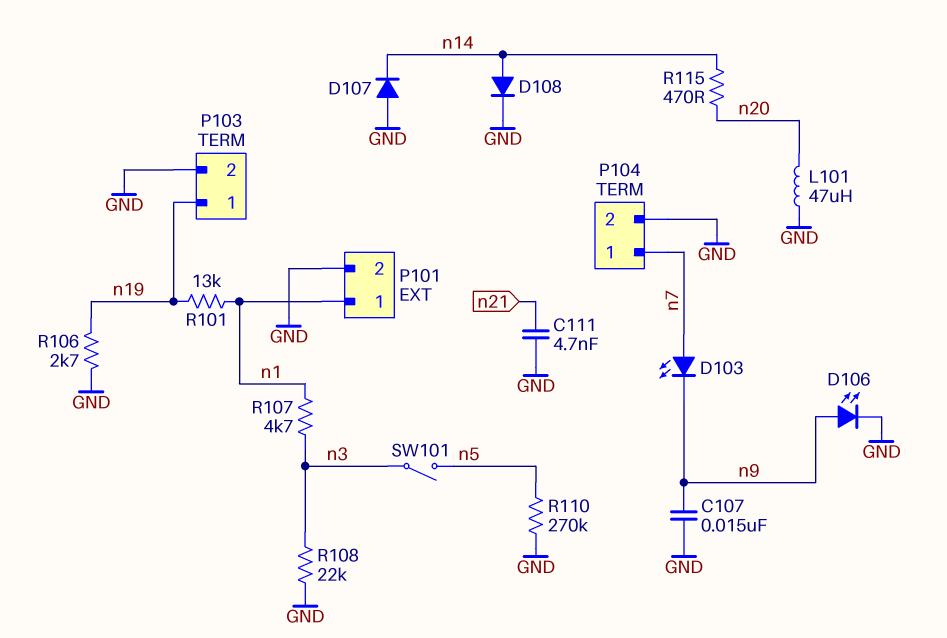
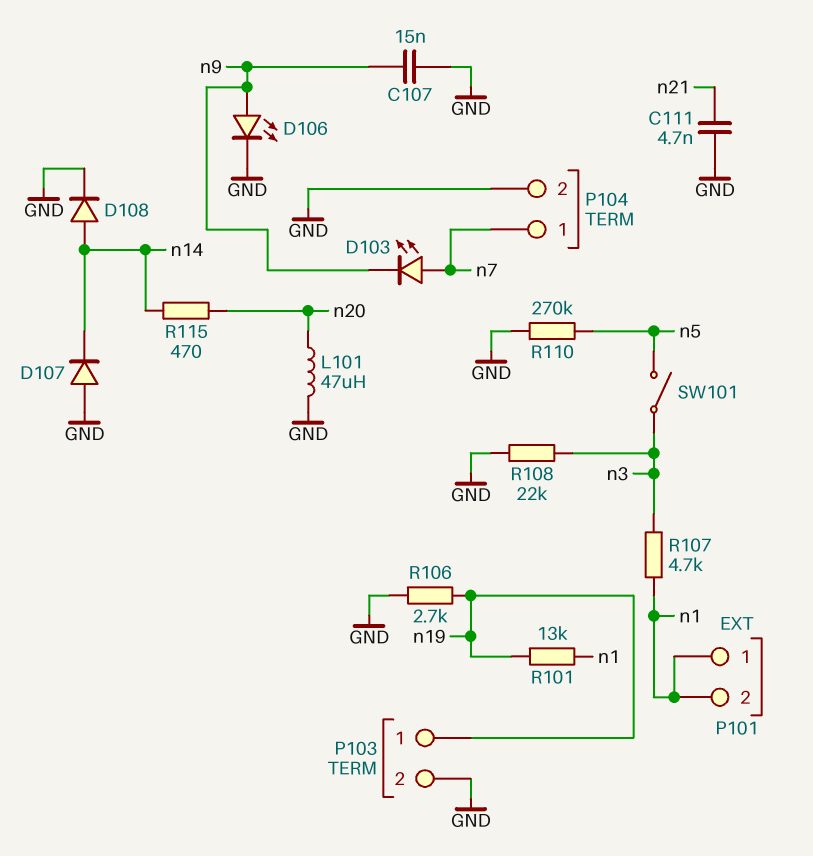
P101 pin 2: GND -> n1

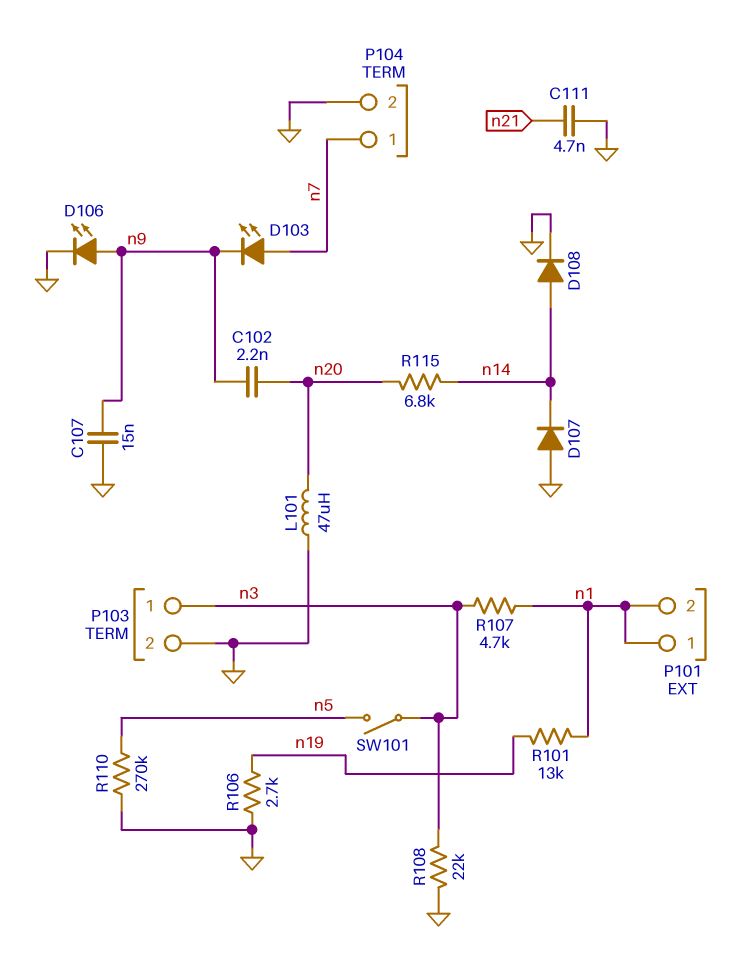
C102: none -> 2.2nF (n9, n20)
P103 pin 1: n19 -> n3
R115: 470 (n14, n20) -> 6.8k (n14, n20)

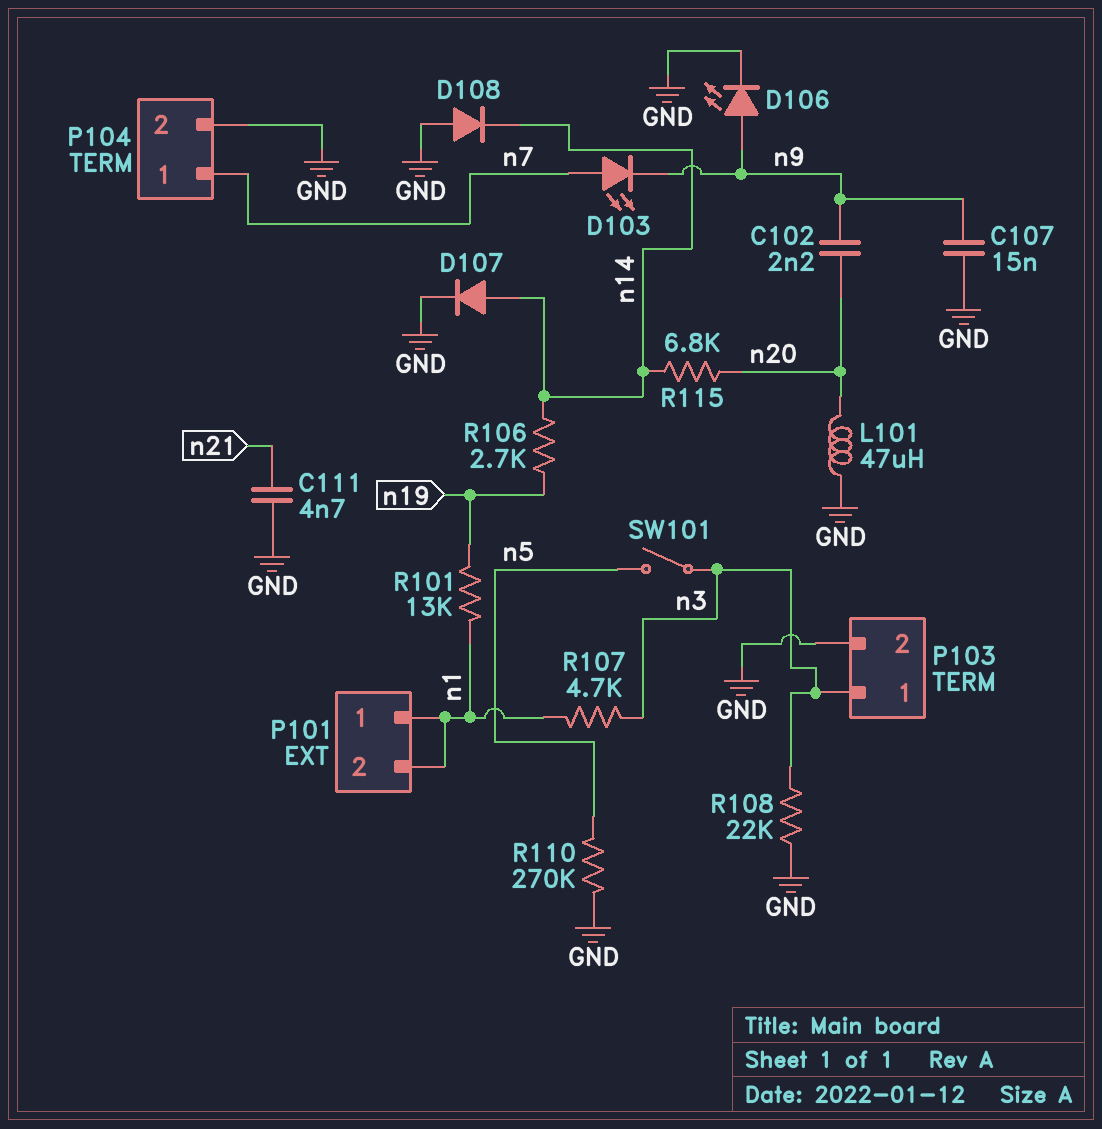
D107: diode (A GND, K n14) -> diode (A n14, K GND)
D108: diode (A n14, K GND) -> diode (A GND, K n14)
R106: 2.7k (GND, n19) -> 2.7k (n14, n19)

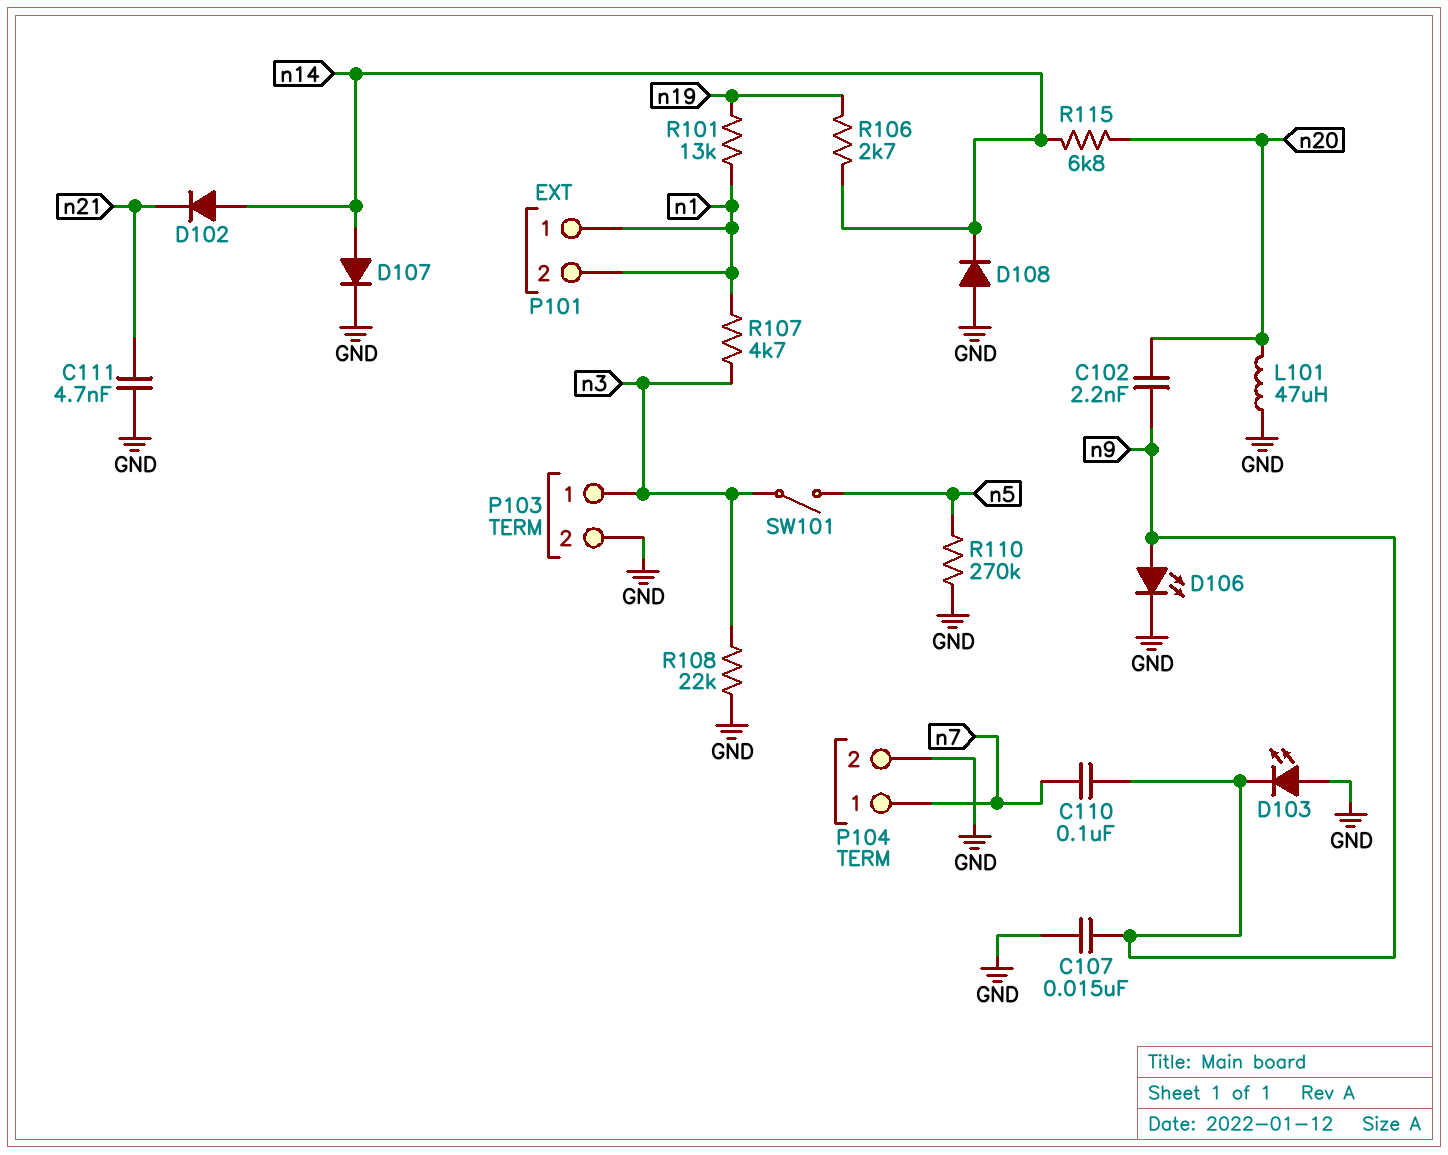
C110: none -> 100nF (n7, n9)
D102: none -> diode (A n14, K n21)
D103: LED (A n7, K n9) -> LED (A GND, K n9)

